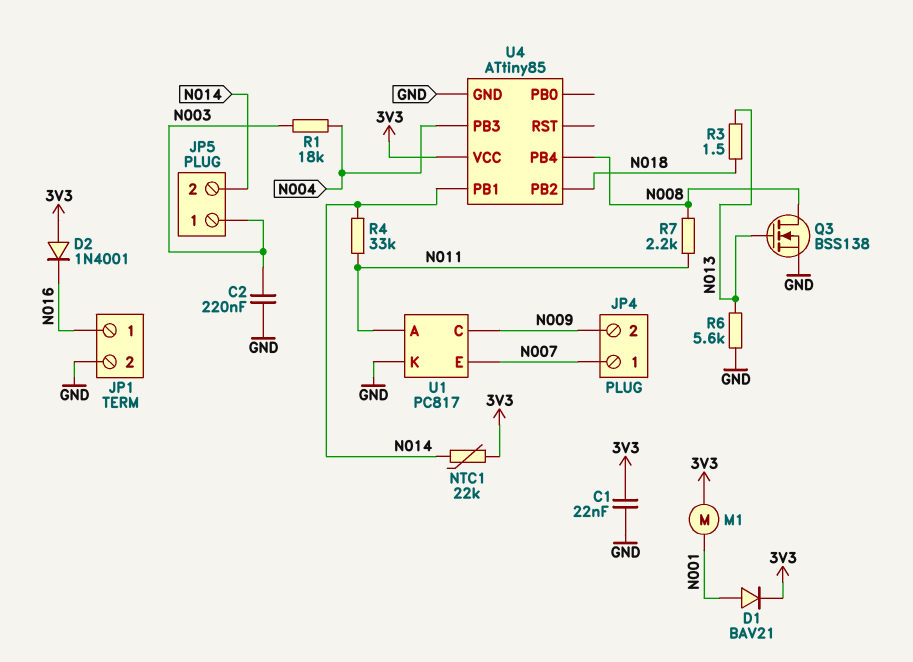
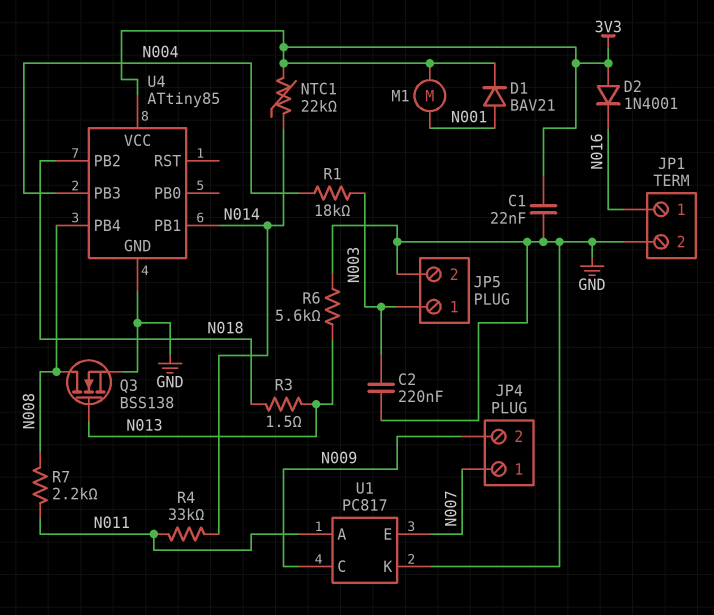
JP5 pin 2: N014 -> GND

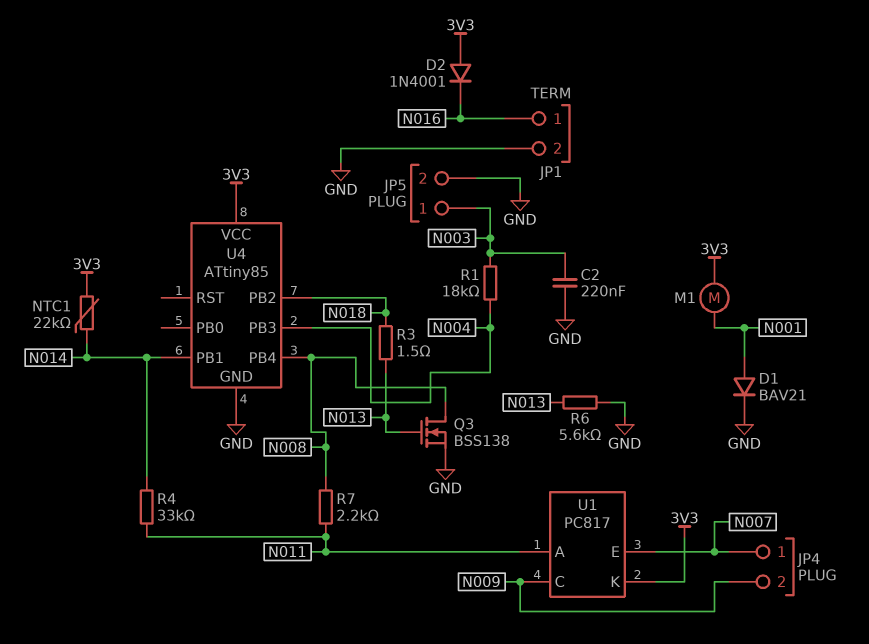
C1: 22nF (3V3, GND) -> none
D1: diode BAV21 (A N001, K 3V3) -> diode BAV21 (A N001, K GND)
U1 pin K: GND -> 3V3

